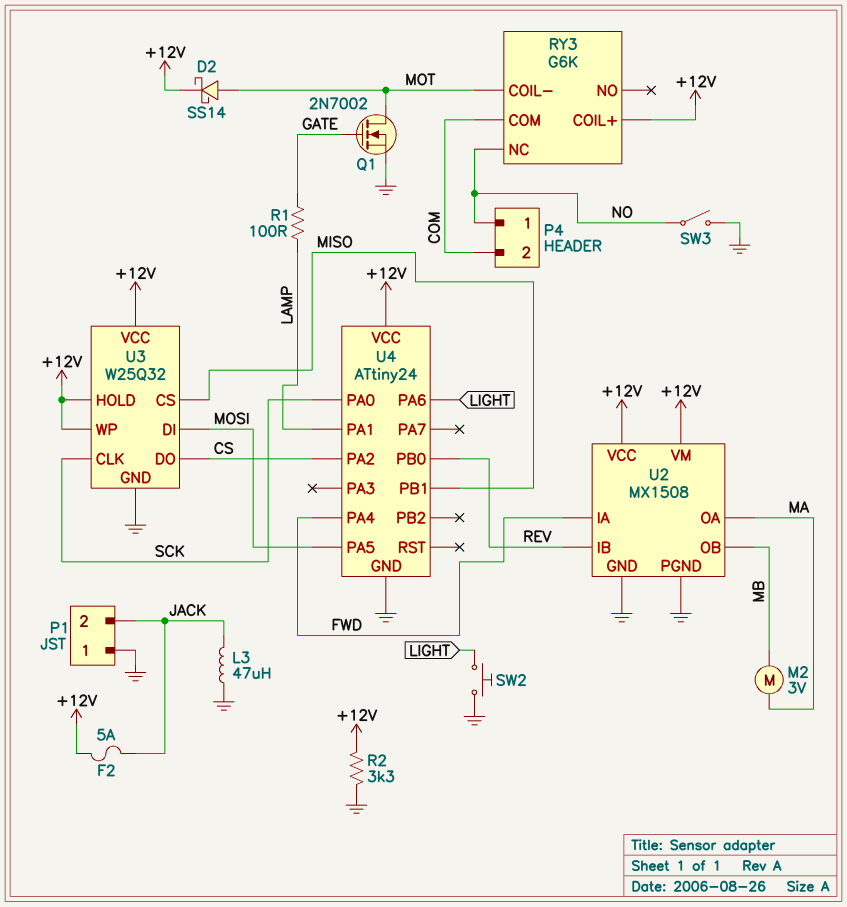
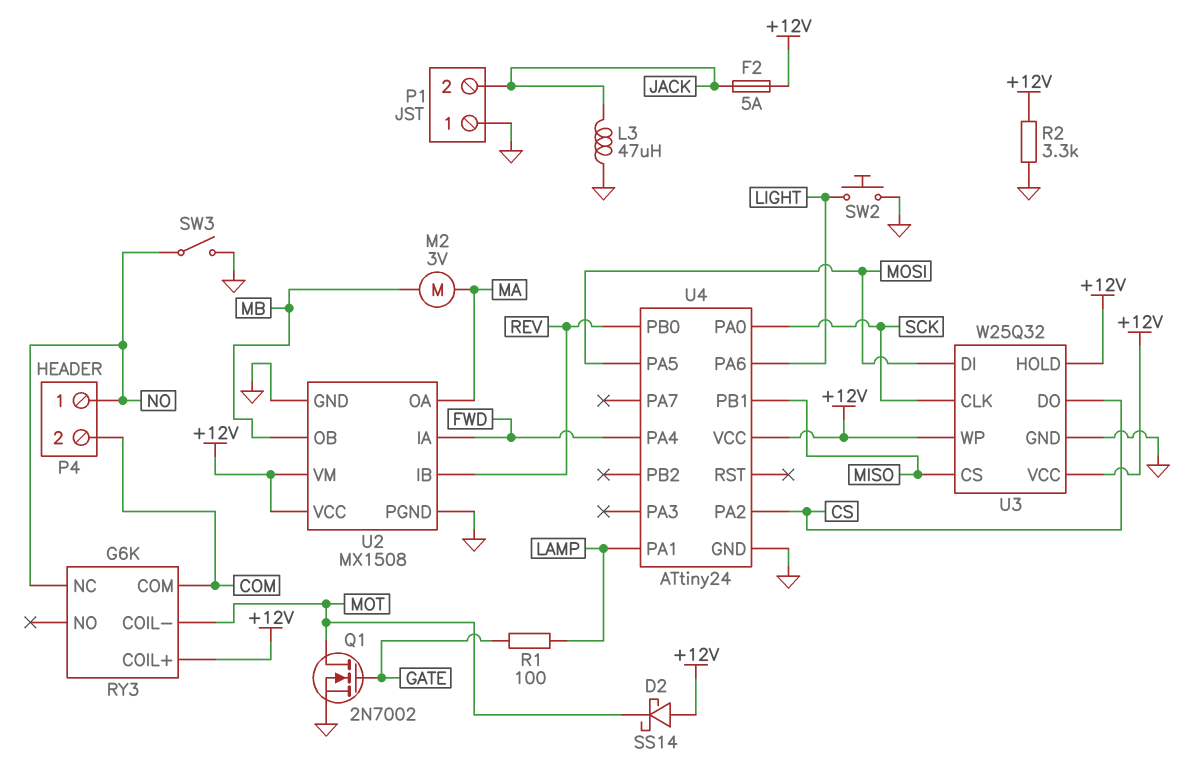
D2: schottky SS14 (A MOT, K +12V) -> schottky SS14 (A +12V, K MOT)

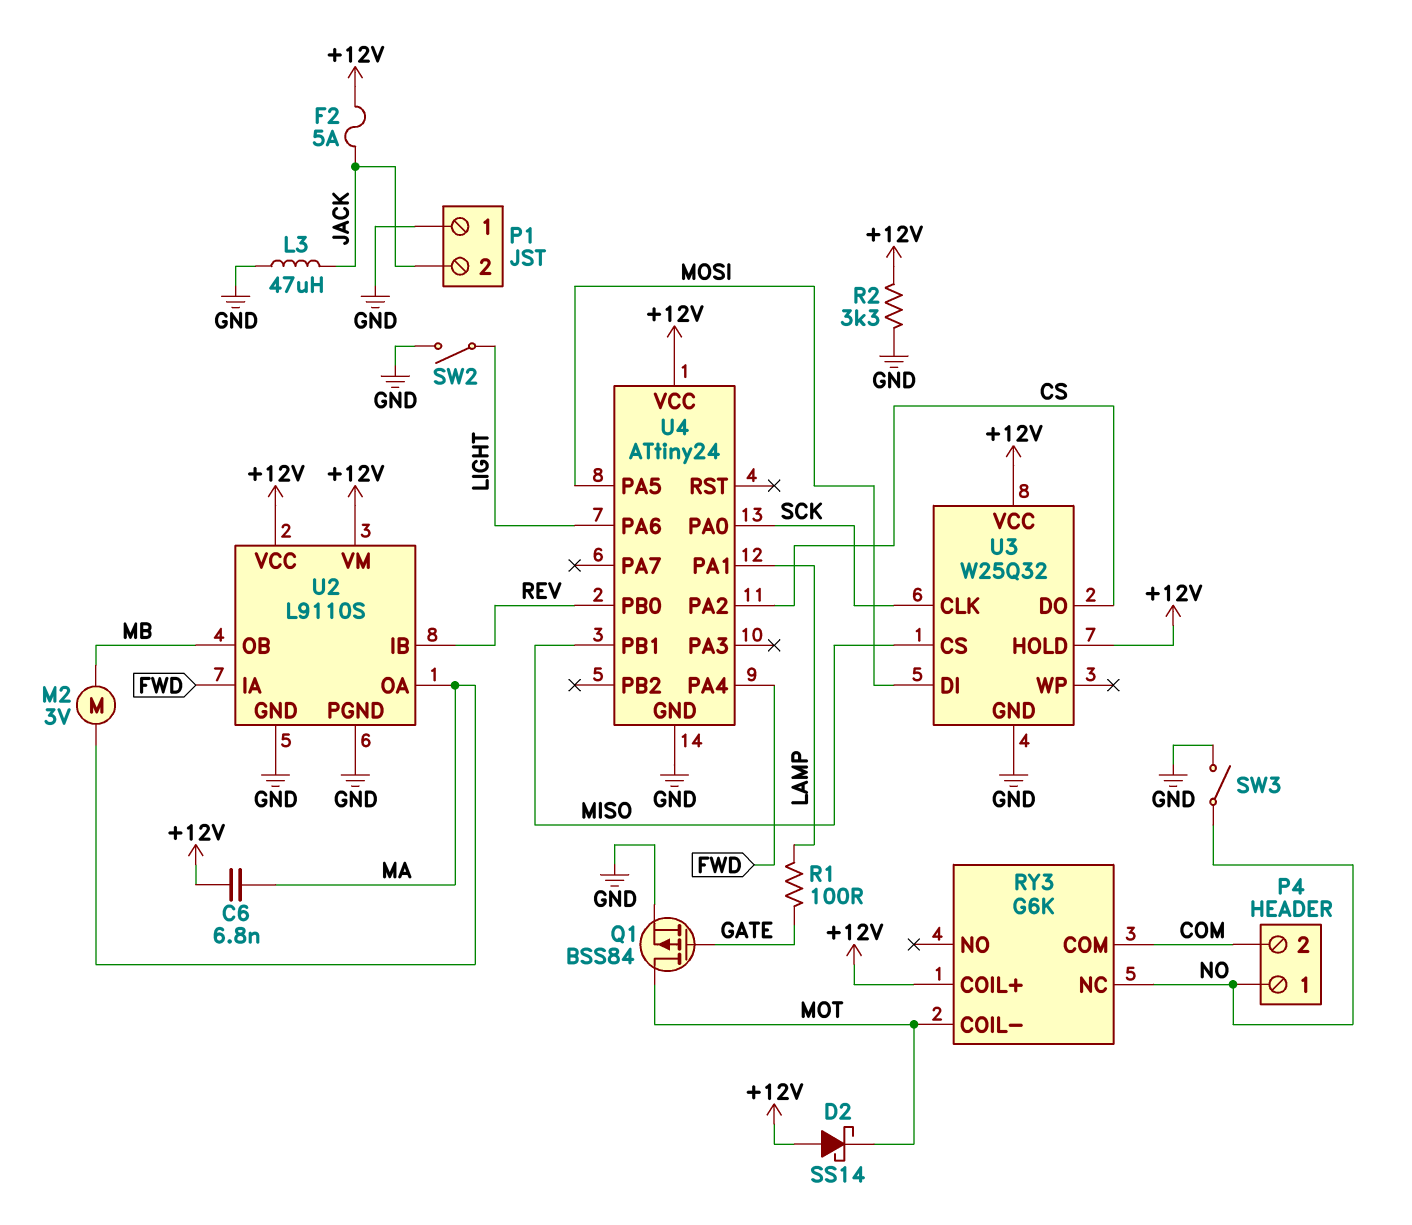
C6: none -> 6.8nF (+12V, MA)
Q1: NMOS 2N7002 (G GATE, D MOT, S GND) -> PMOS BSS84 (G GATE, D MOT, S GND)
SW2: button (GND, LIGHT) -> switch (GND, LIGHT)
U2: MX1508 -> L9110S
U3 pin WP: +12V -> none

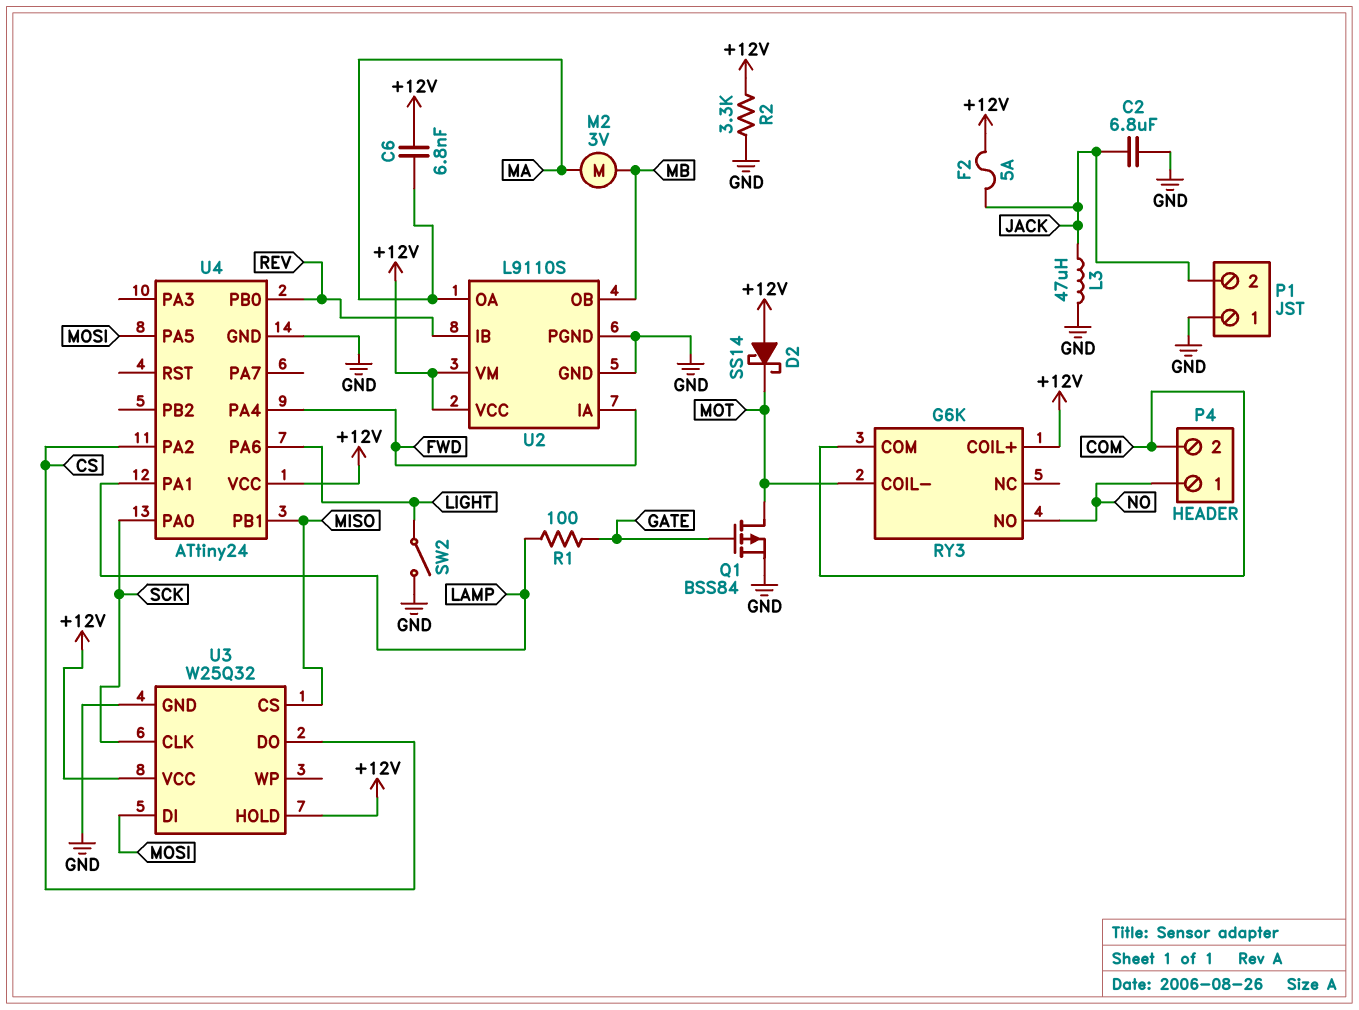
C2: none -> 6.8uF (GND, JACK)
RY3 pin NC: NO -> none
RY3 pin NO: none -> NO
SW3: switch (GND, NO) -> none

